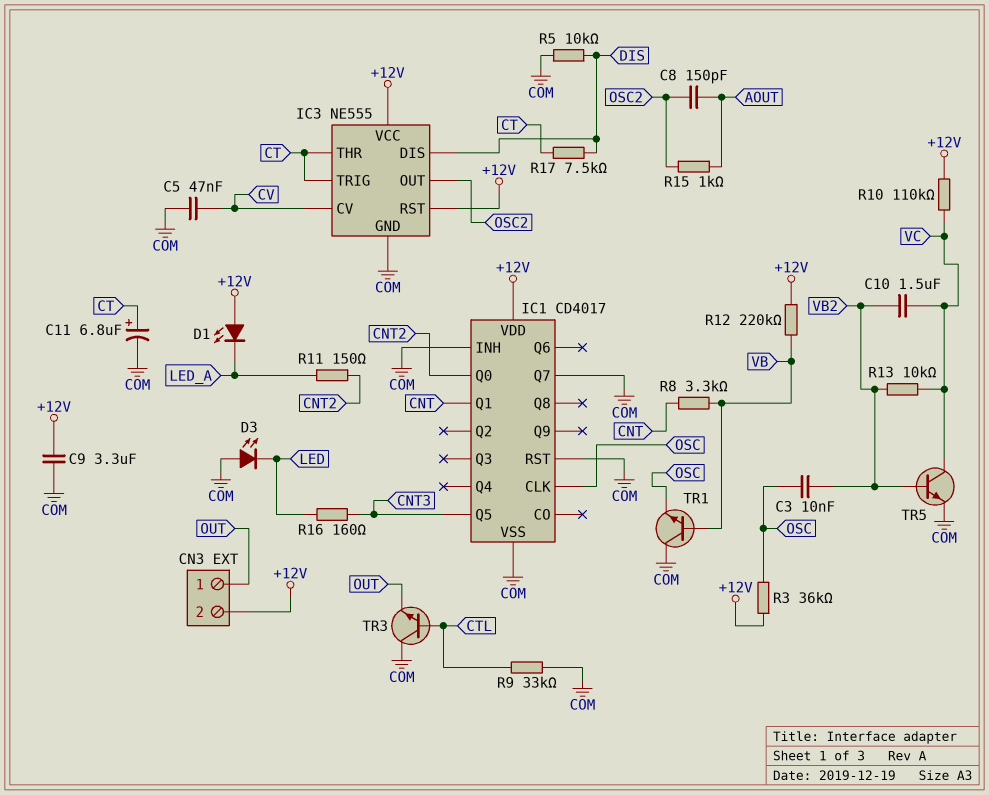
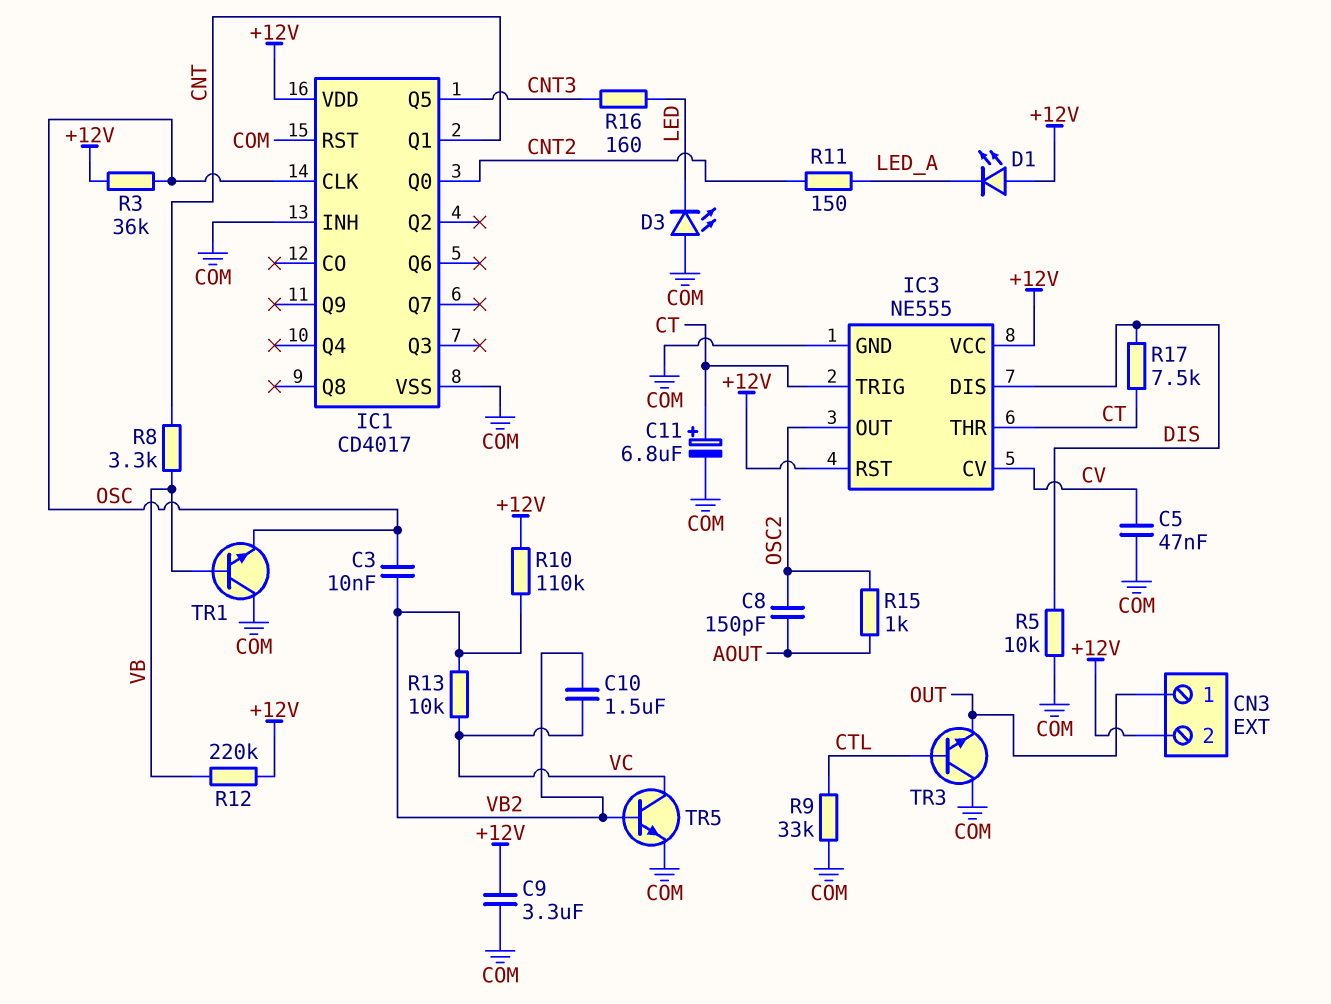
IC1 pin Q7: COM -> none
R10: 110k (+12V, VC) -> 110k (+12V, VB2)

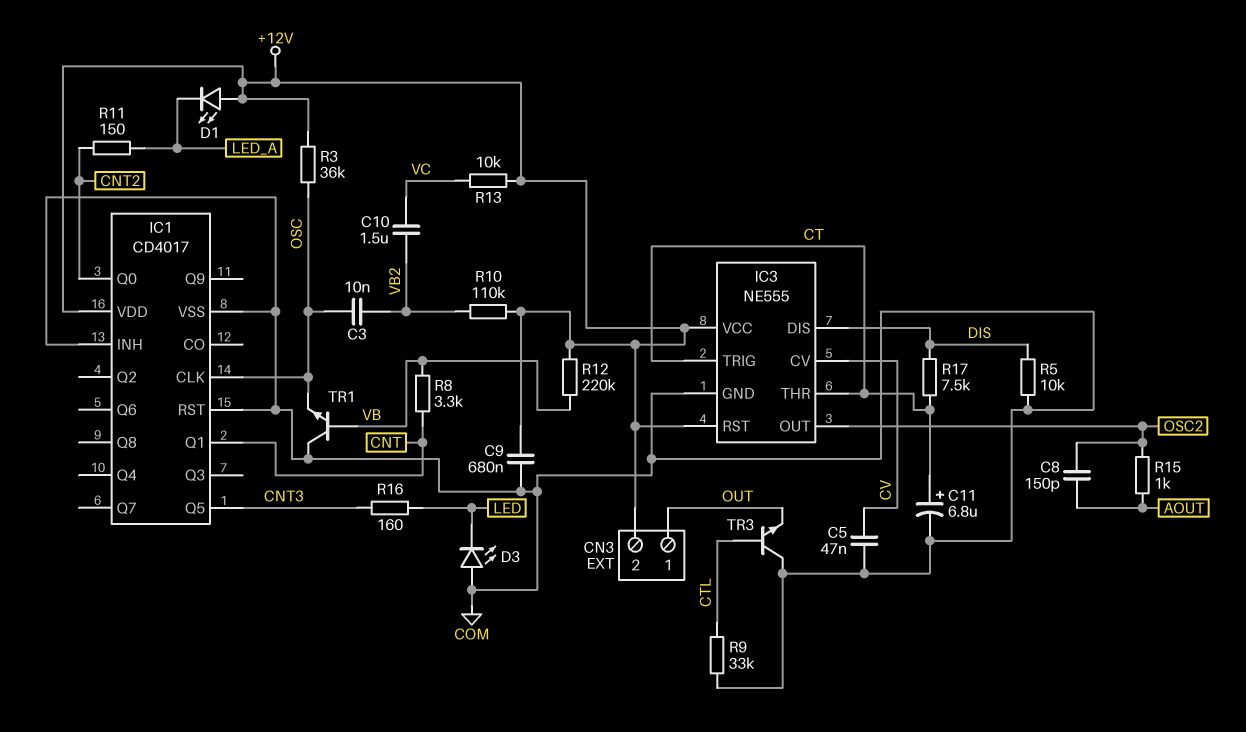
C9: 3.3uF (+12V, COM) -> 680nF (+12V, COM)
R13: 10k (VB2, VC) -> 10k (+12V, VC)
TR5: NPN (B VB2, C VC, E COM) -> none

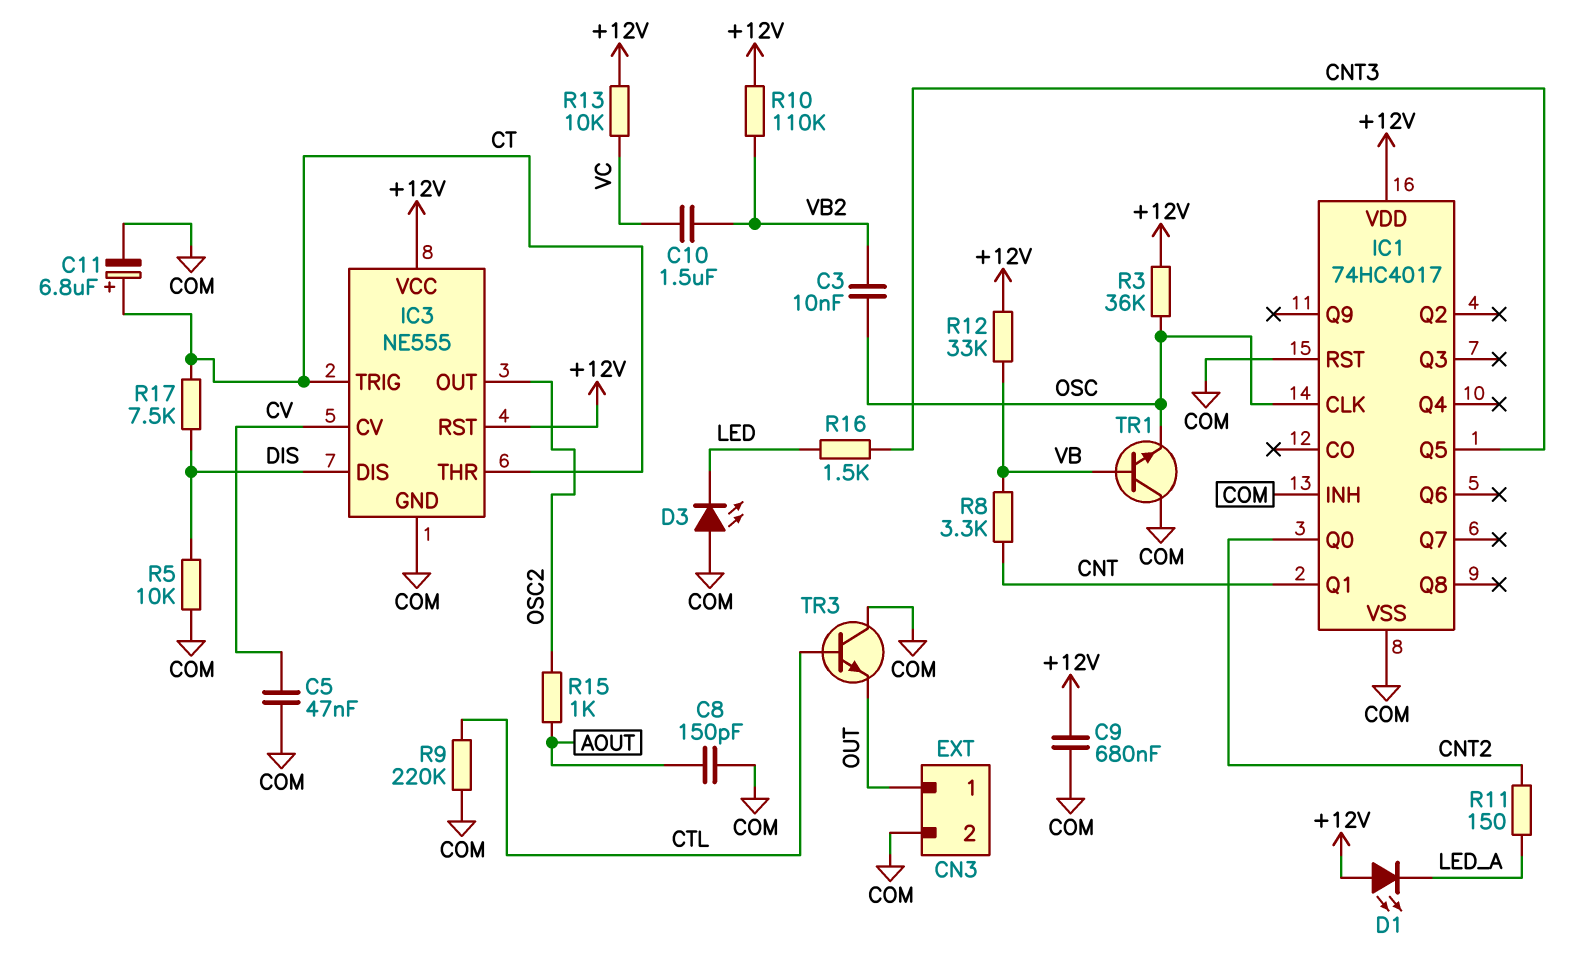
C8: 150pF (AOUT, OSC2) -> 150pF (AOUT, COM)
CN3 pin 2: +12V -> COM
IC1: CD4017 -> 74HC4017
R9: 33k (COM, CTL) -> 220k (COM, CTL)
R12: 220k (+12V, VB) -> 33k (+12V, VB)
R16: 160 (CNT3, LED) -> 1.5k (CNT3, LED)

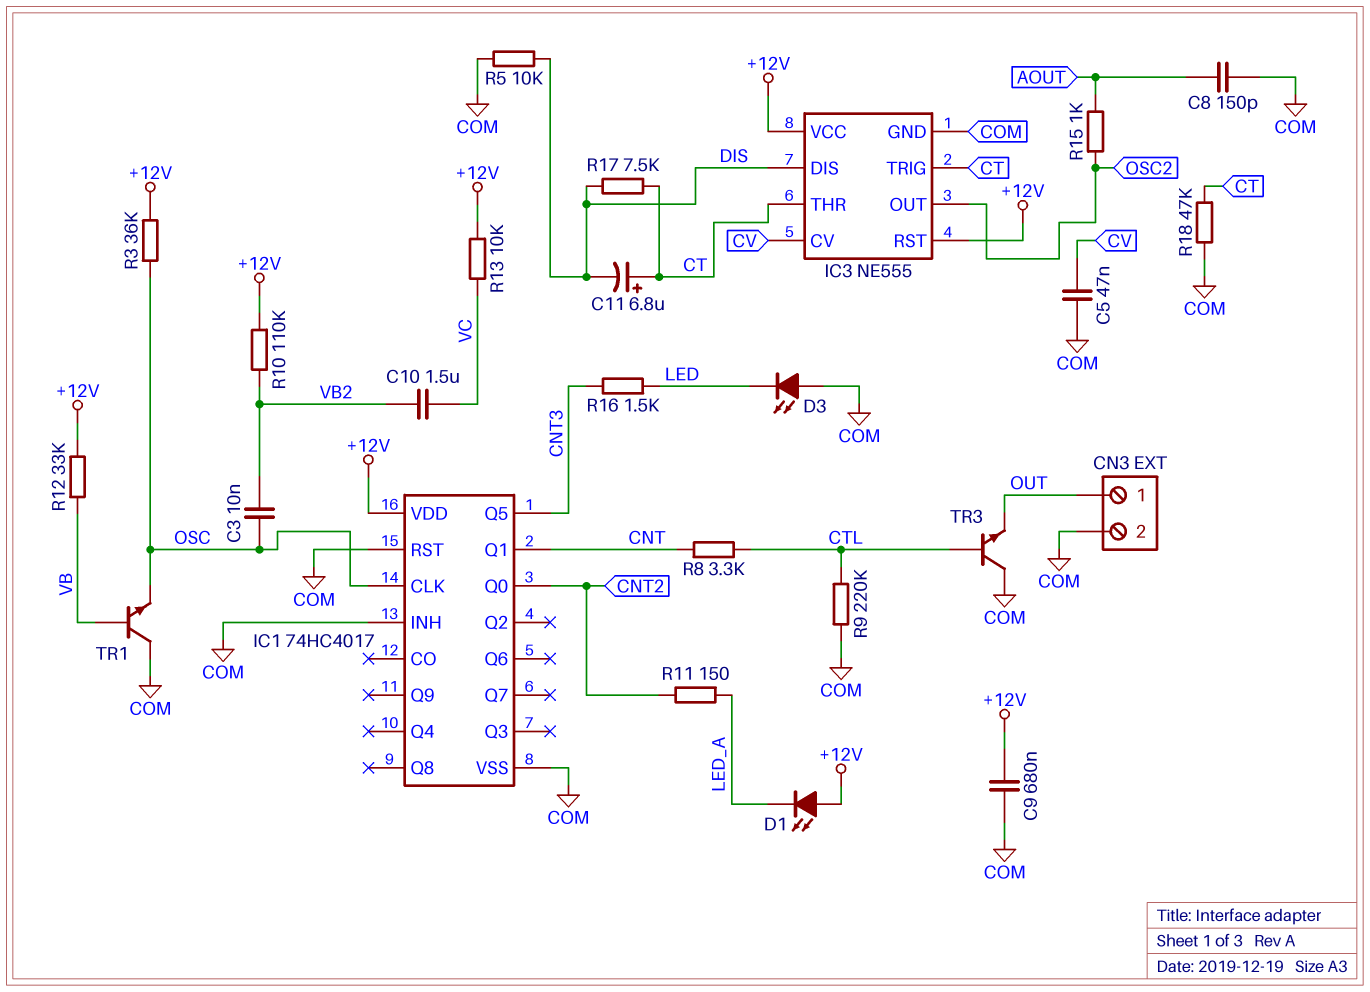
C11: 6.8uF (plus CT, minus COM) -> 6.8uF (plus CT, minus DIS)
R8: 3.3k (CNT, VB) -> 3.3k (CNT, CTL)
R18: none -> 47k (COM, CT)

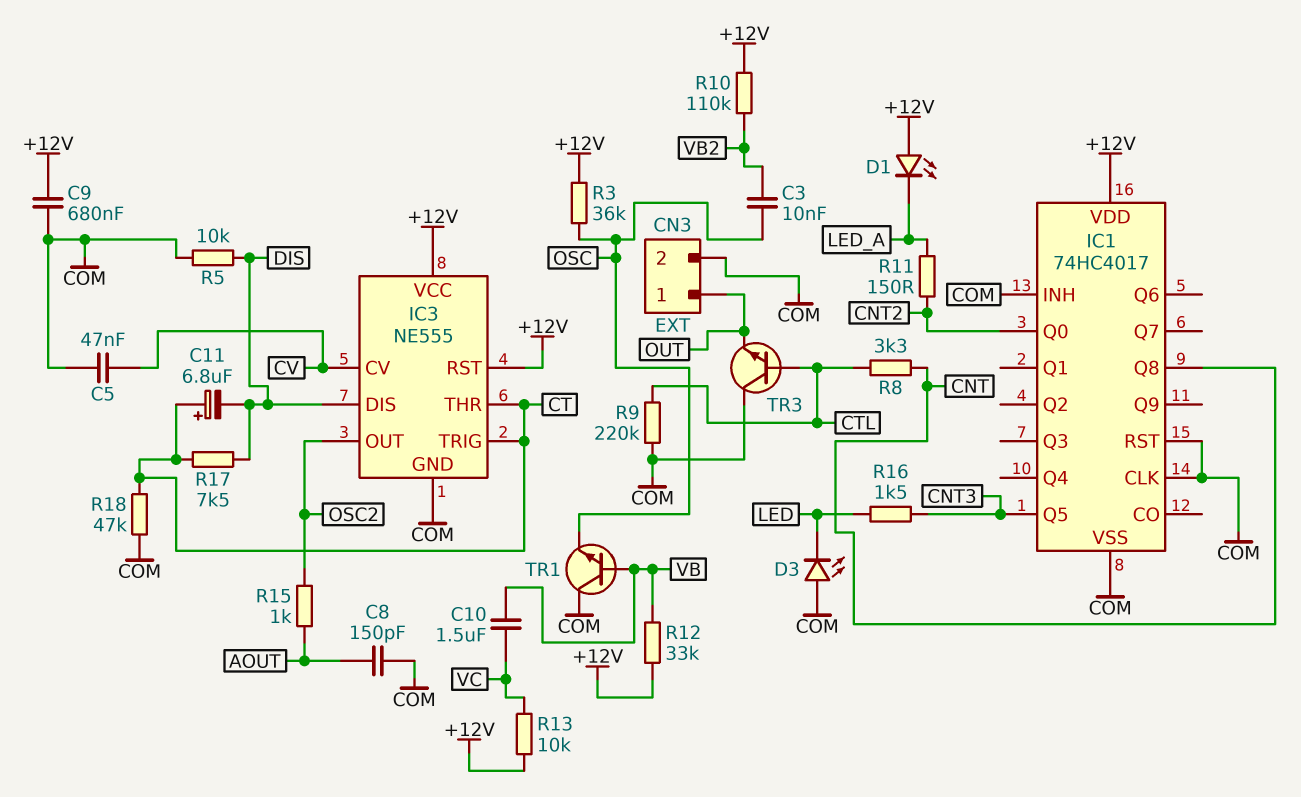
C10: 1.5uF (VB2, VC) -> 1.5uF (VB, VC)
IC1 pin CLK: OSC -> COM
IC1 pin Q1: CNT -> none
IC1 pin Q8: none -> CNT

